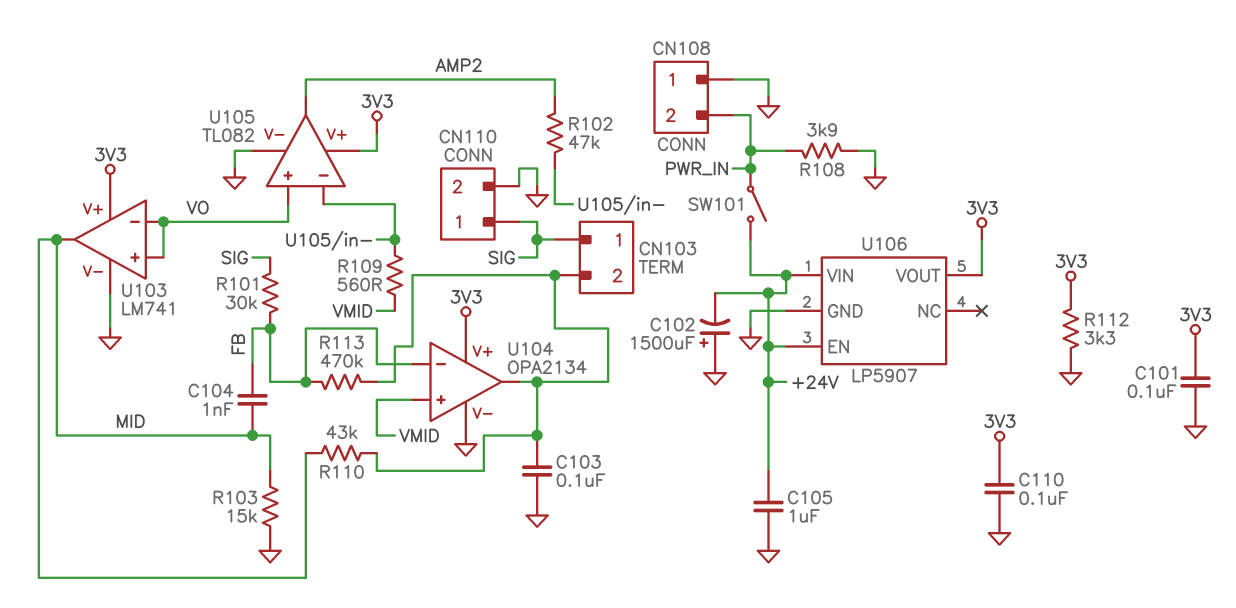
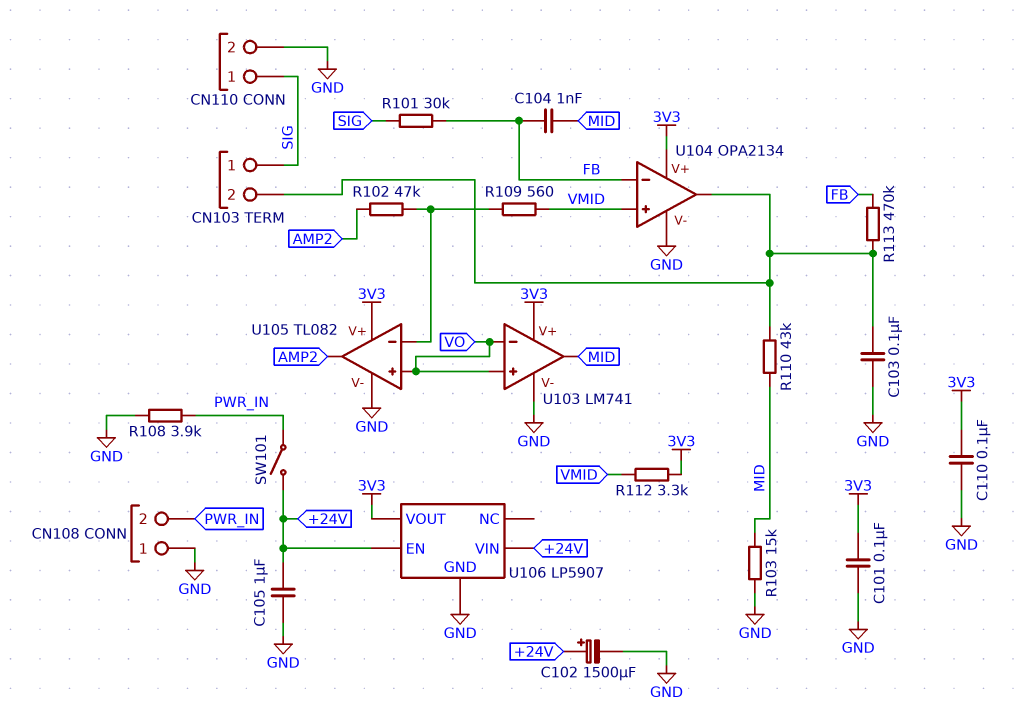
C102: 1500uF (plus GND, minus +24V) -> 1500uF (plus +24V, minus GND)
R112: 3.3k (3V3, GND) -> 3.3k (3V3, VMID)

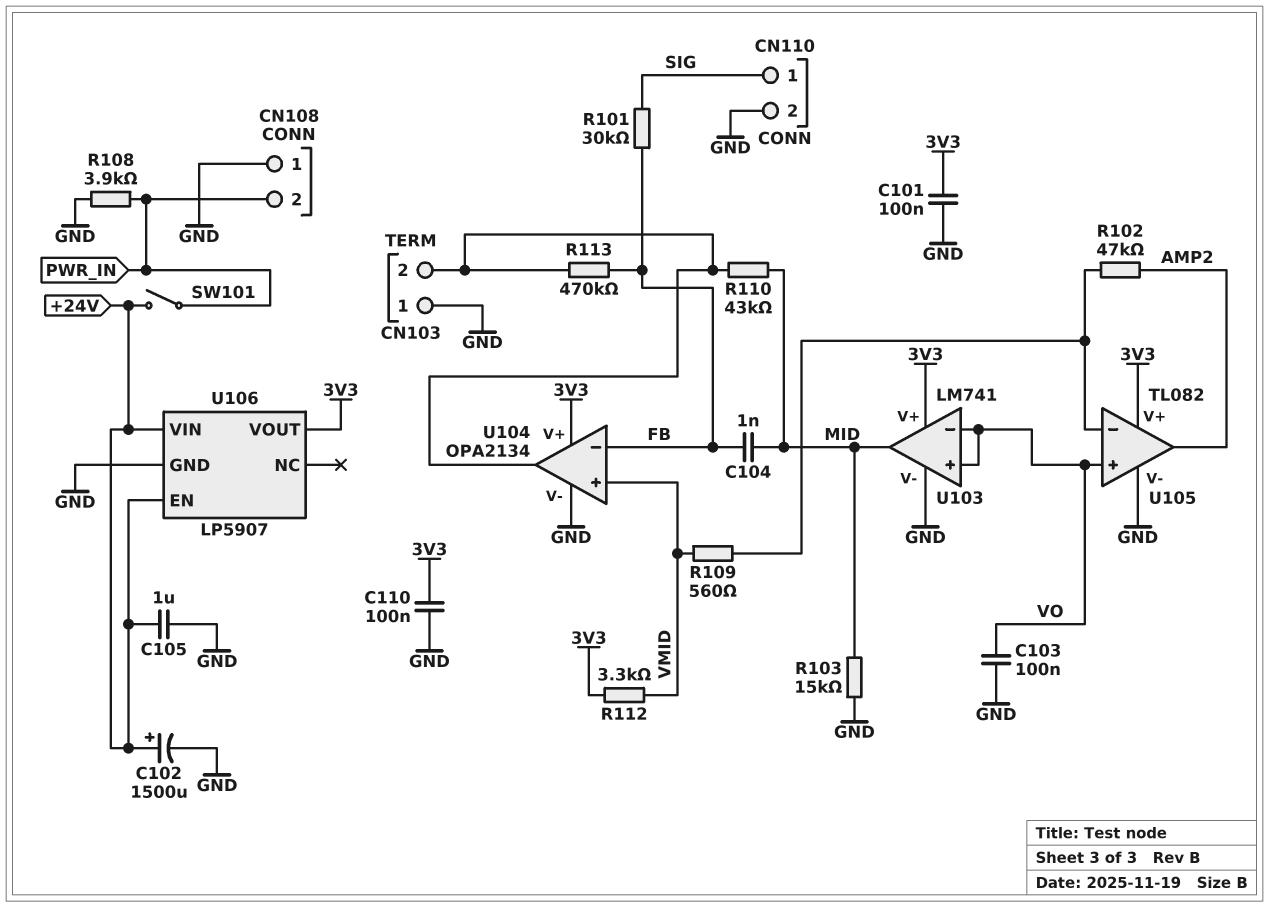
C103: 100nF (CN103/2, GND) -> 100nF (GND, VO)
CN103 pin 1: SIG -> GND

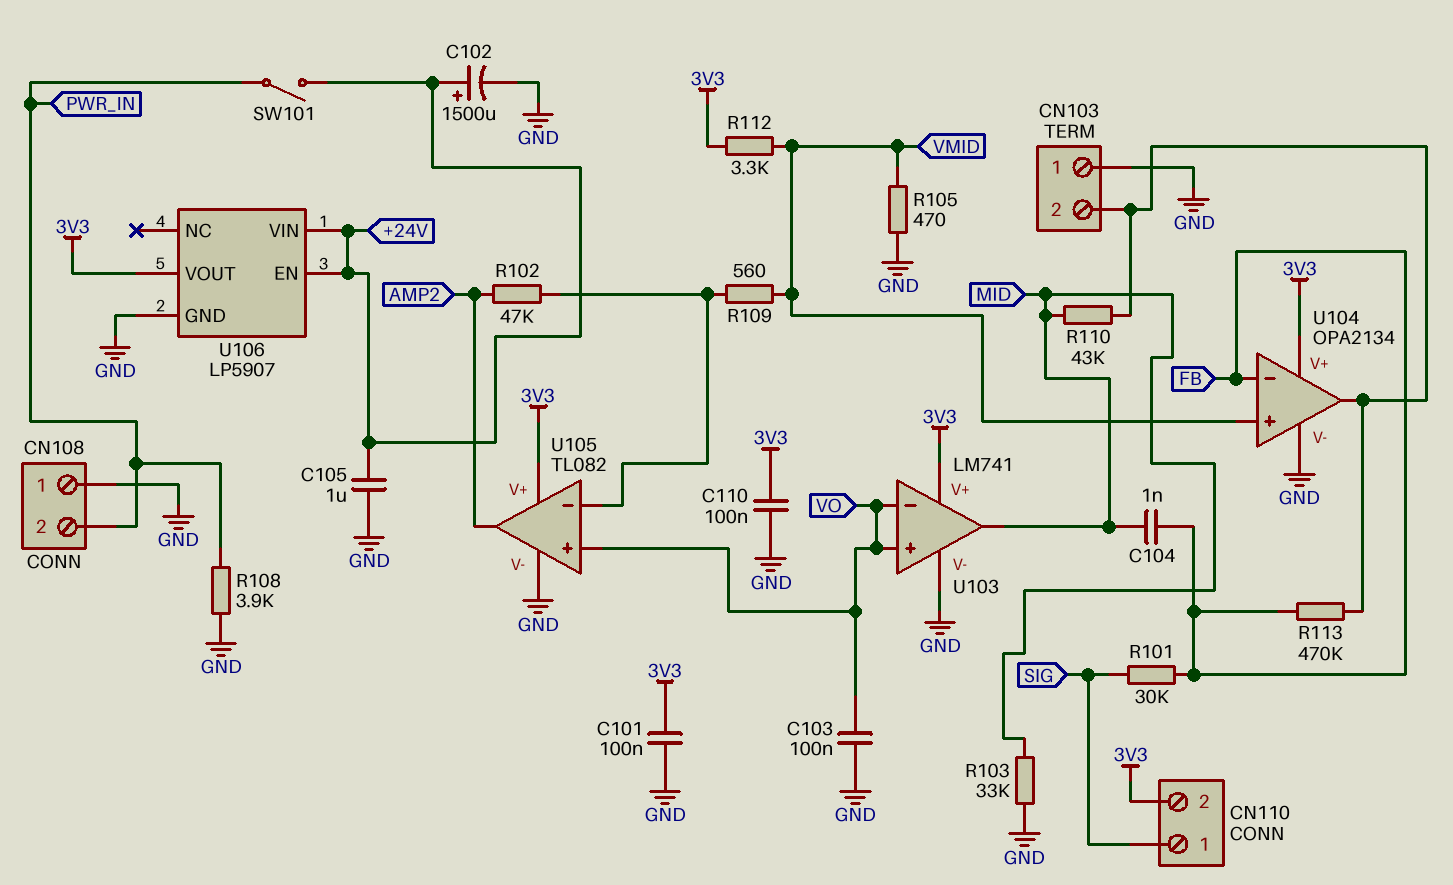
CN110 pin 2: GND -> 3V3
R103: 15k (GND, MID) -> 33k (GND, MID)
R105: none -> 470 (GND, VMID)

